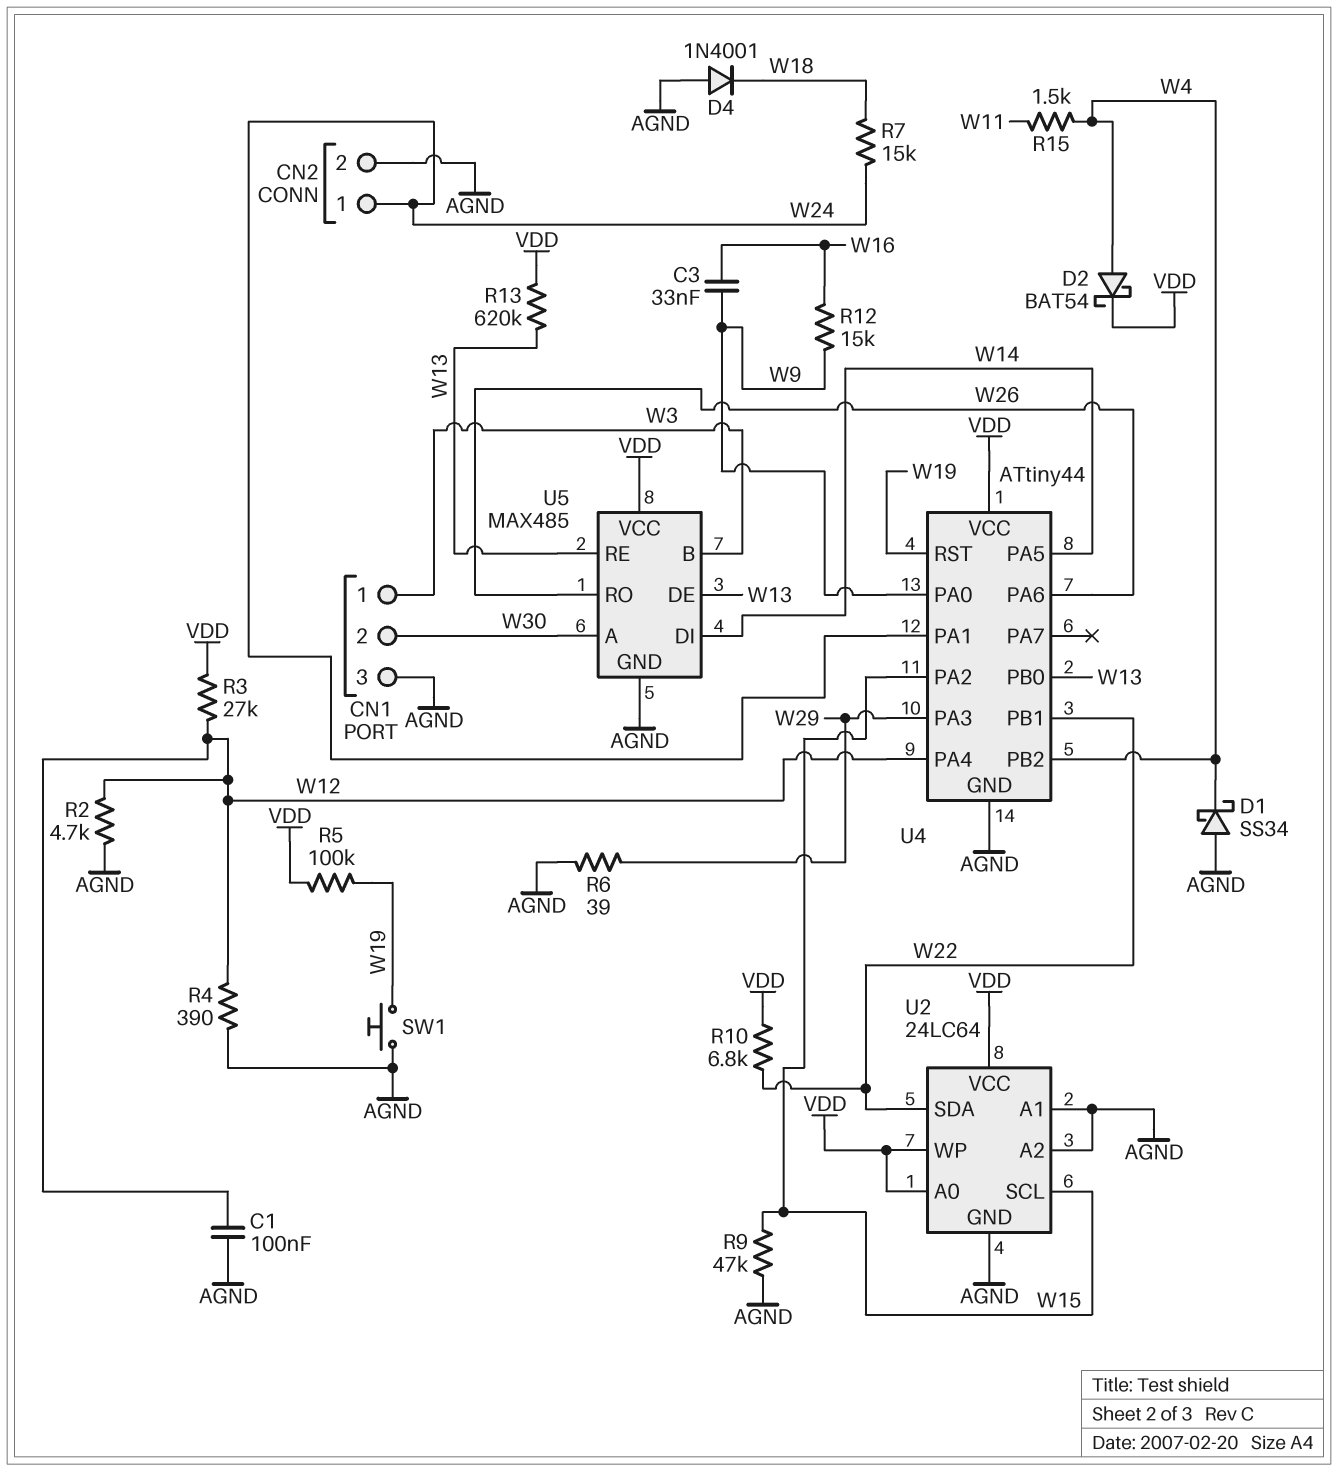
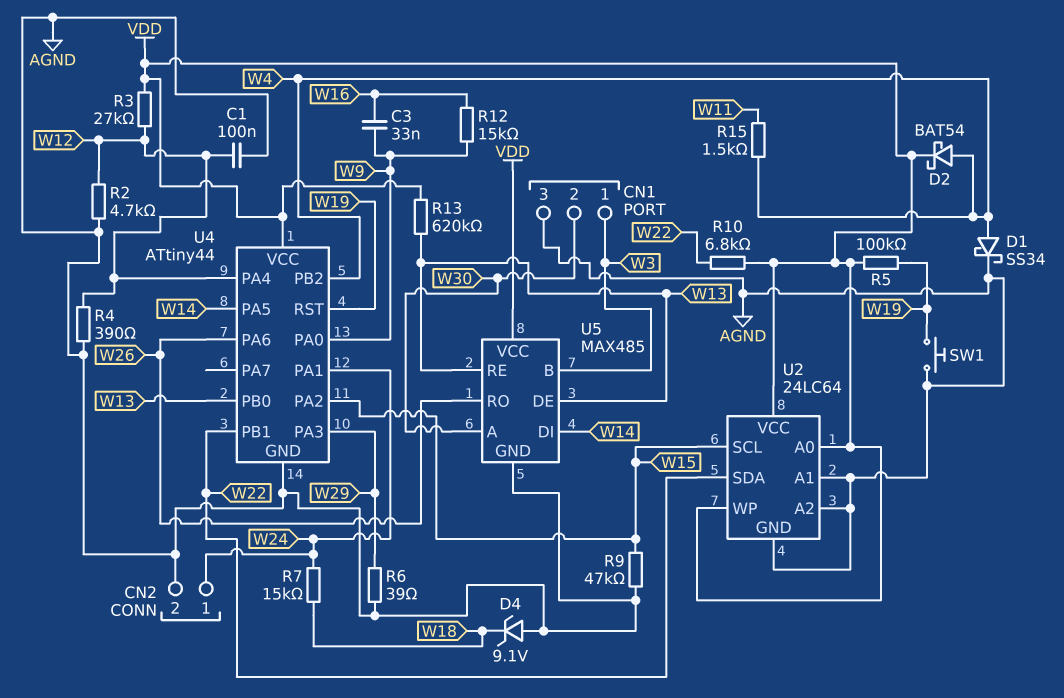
D1: schottky SS34 (A AGND, K W4) -> schottky SS34 (A W4, K AGND)
D4: diode 1N4001 (A AGND, K W18) -> zener 9.1V (A AGND, K W18)

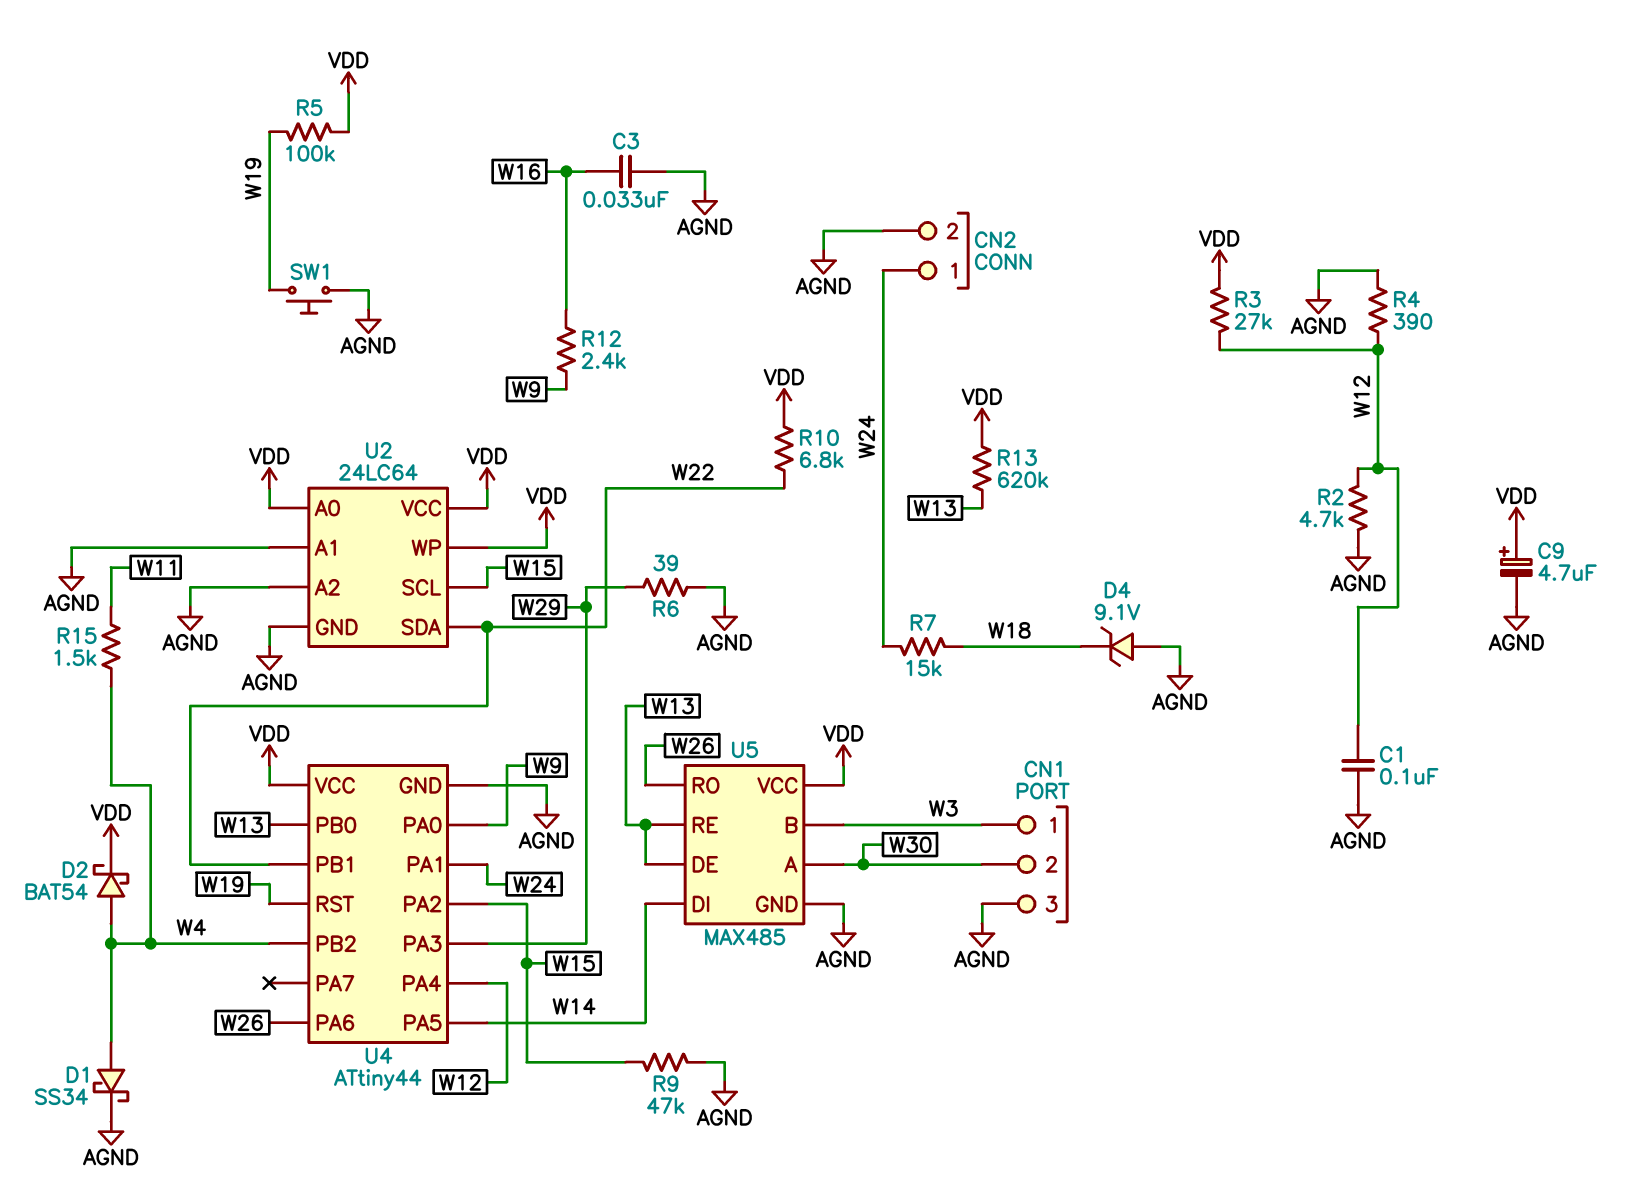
C3: 33nF (W9, W16) -> 33nF (AGND, W16)
C9: none -> 4.7uF (plus VDD, minus AGND)
R12: 15k (W9, W16) -> 2.4k (W9, W16)

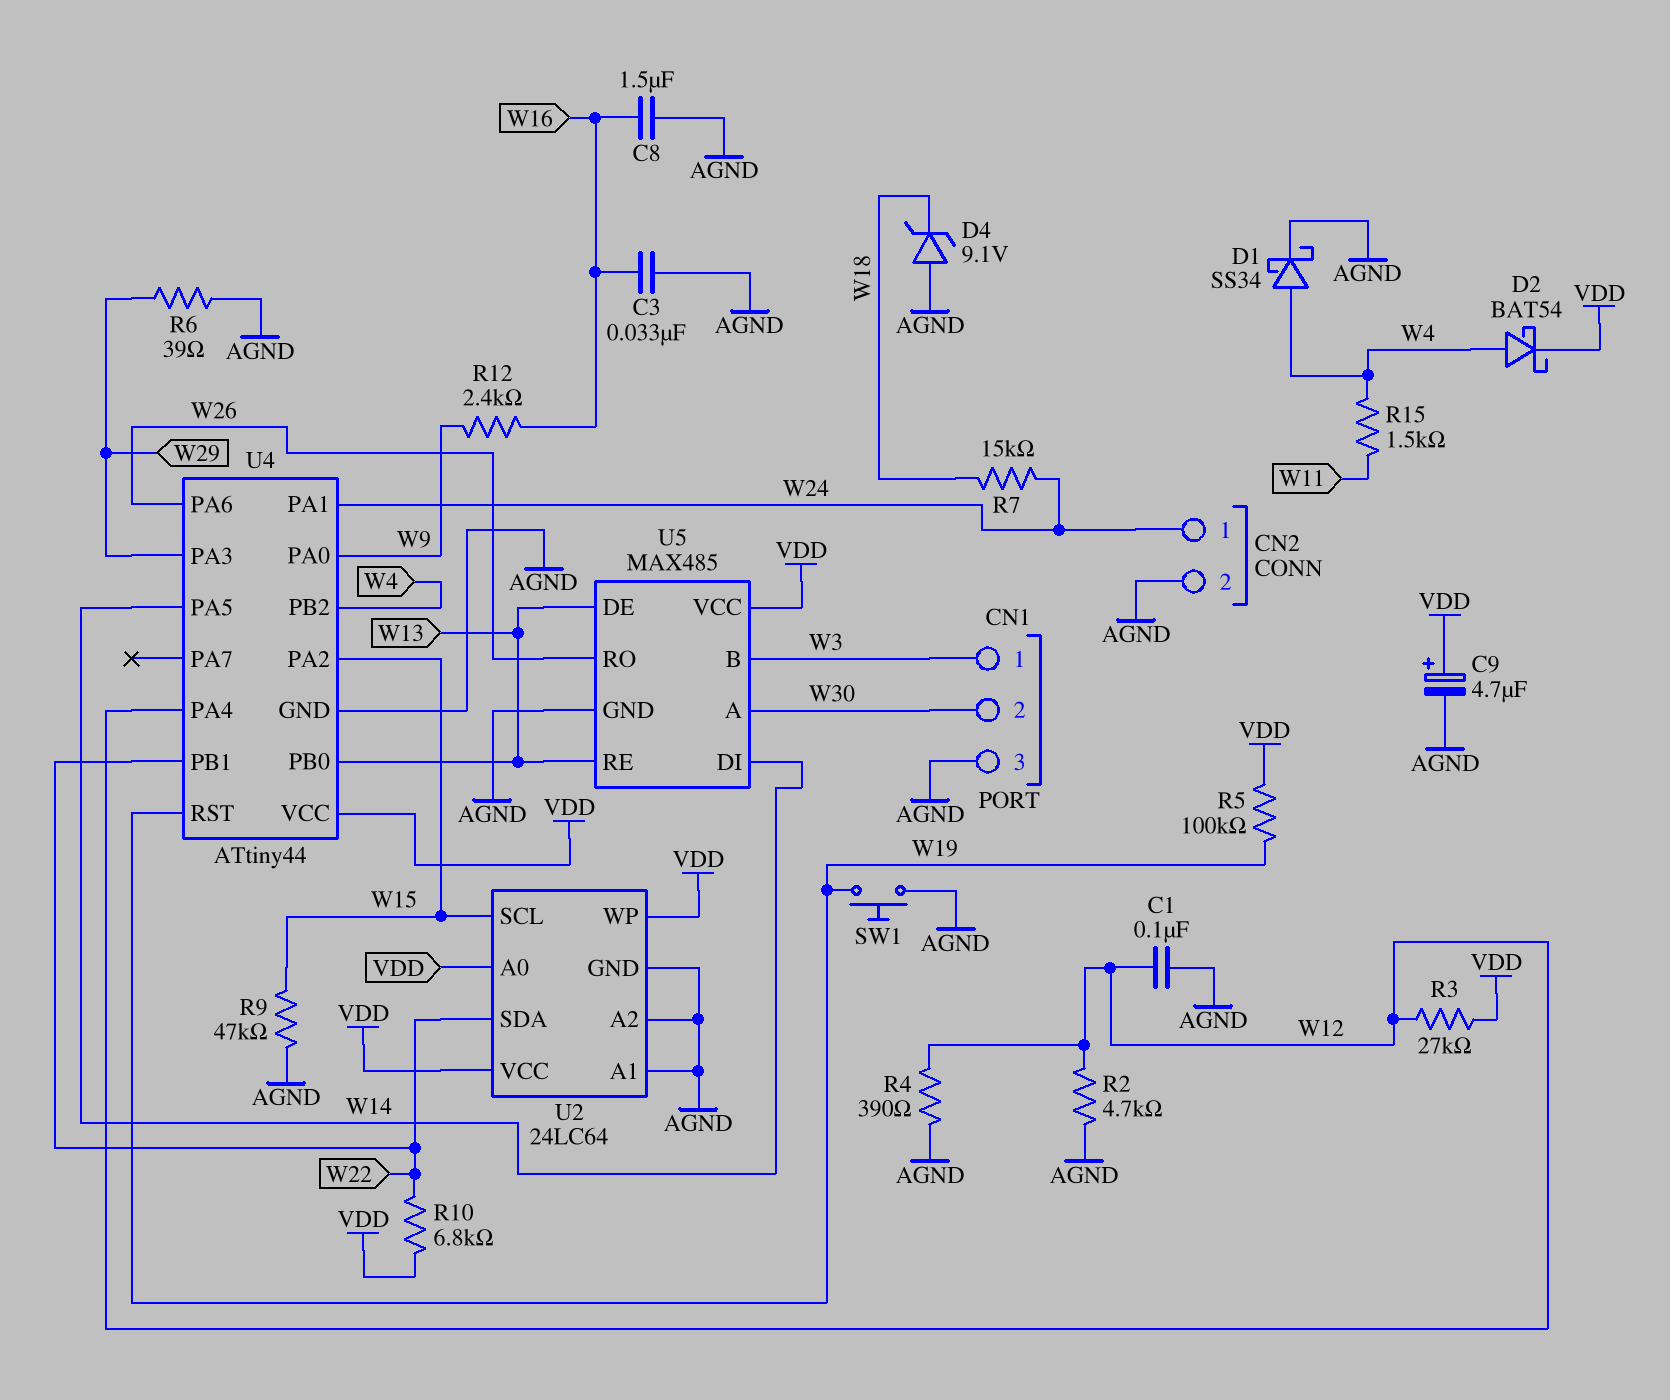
C8: none -> 1.5uF (AGND, W16)
R13: 620k (VDD, W13) -> none

